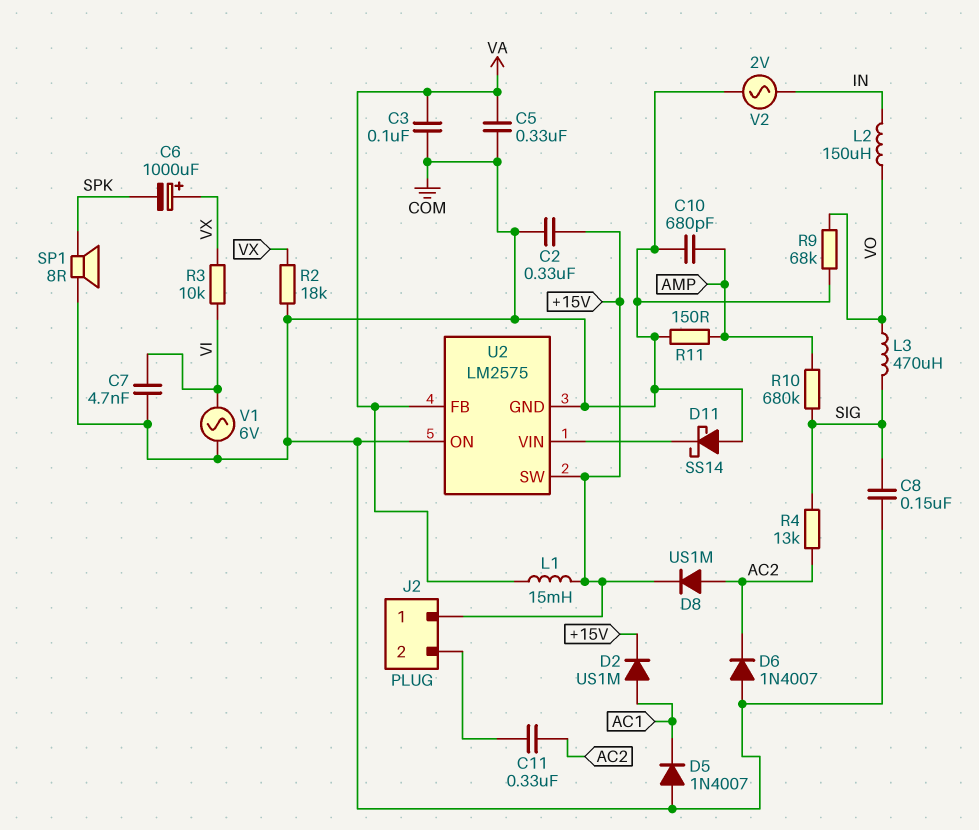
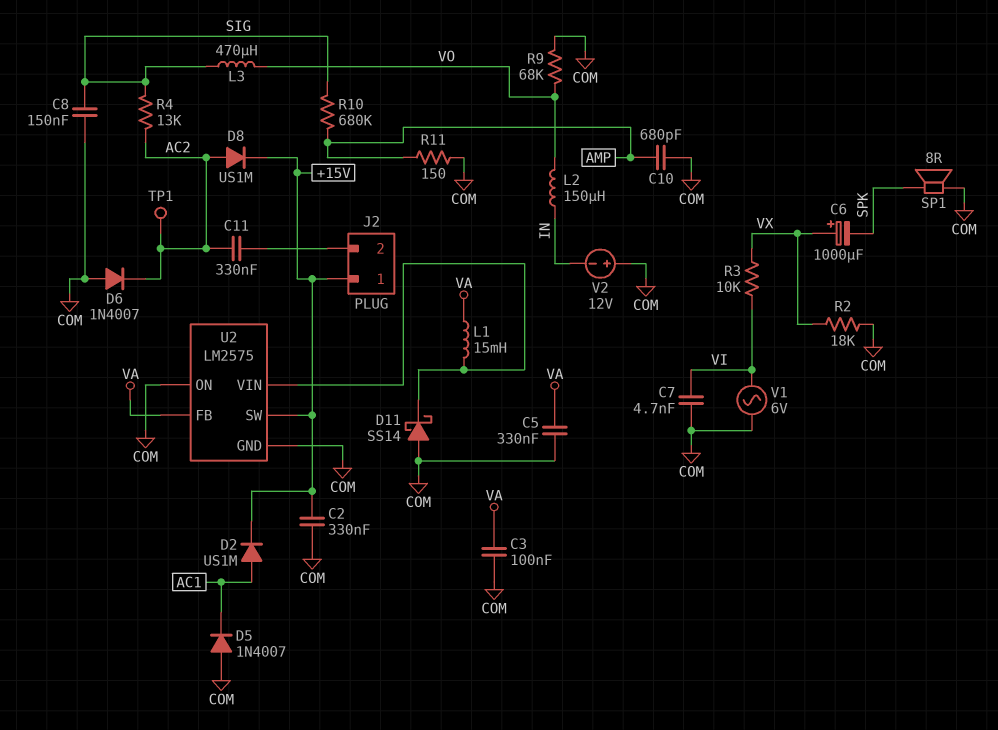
L1: 15mH (+15V, VA) -> 15mH (U2/VIN, VA)
TP1: none -> test point (AC2)
V2: AC 2V (COM, IN) -> 12V (plus COM, minus IN)

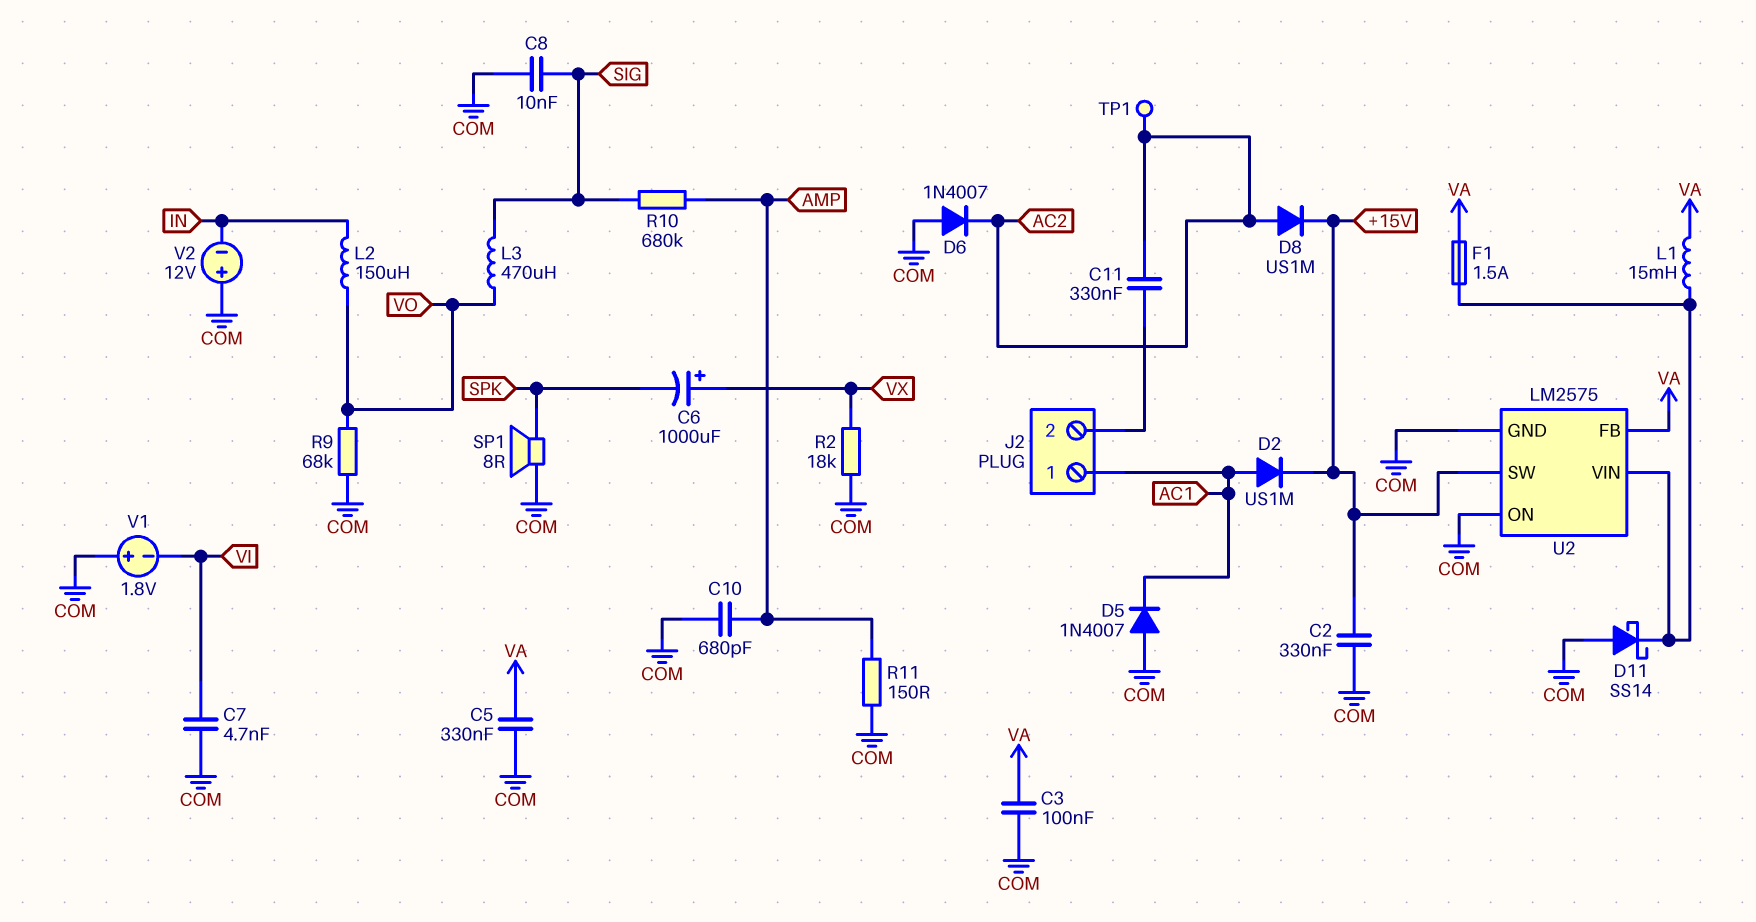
C8: 150nF (COM, SIG) -> 10nF (COM, SIG)
F1: none -> 1.5A (U2/VIN, VA)
J2 pin 1: +15V -> AC1
R3: 10k (VI, VX) -> none
R4: 13k (AC2, SIG) -> none
V1: AC 6V (COM, VI) -> 1.8V (plus COM, minus VI)

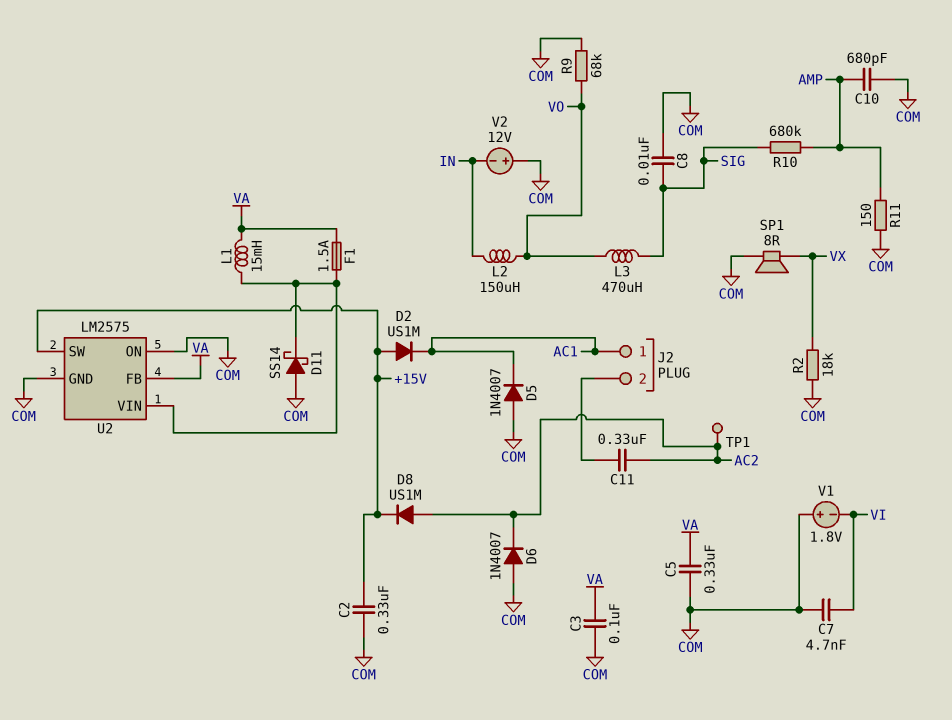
C6: 1000uF (plus VX, minus SPK) -> none
D2: diode US1M (A AC1, K +15V) -> diode US1M (A +15V, K AC1)
SP1: speaker 8R (COM, SPK) -> speaker 8R (COM, VX)

